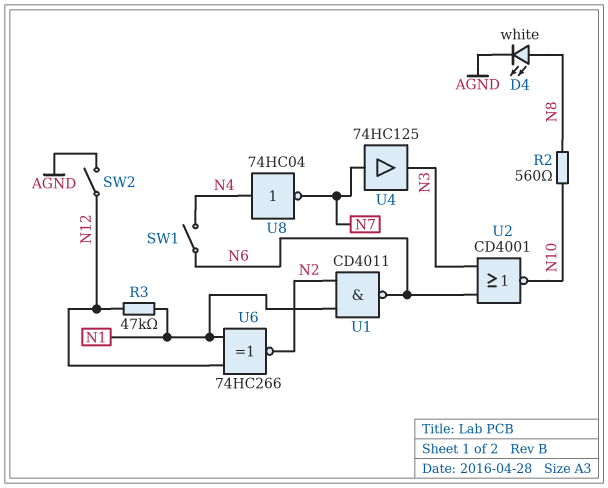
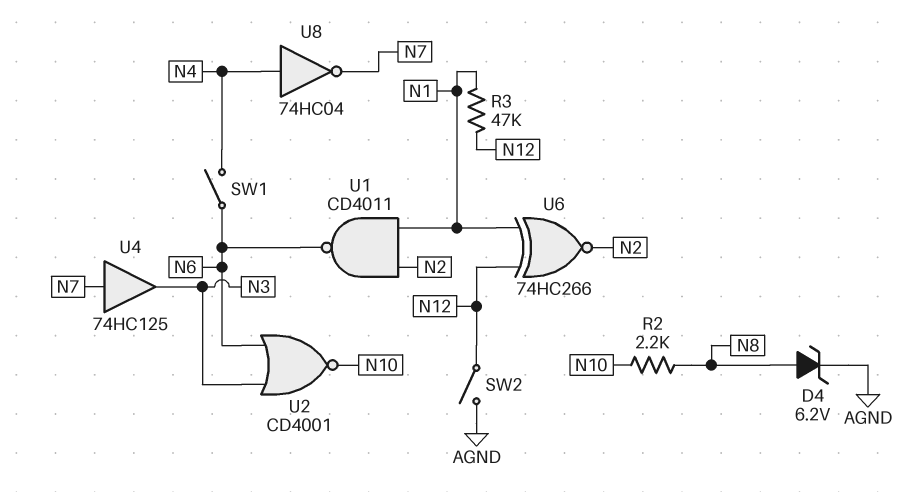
D4: LED white (A N8, K AGND) -> zener 6.2V (A N8, K AGND)
R2: 560 (N8, N10) -> 2.2k (N8, N10)

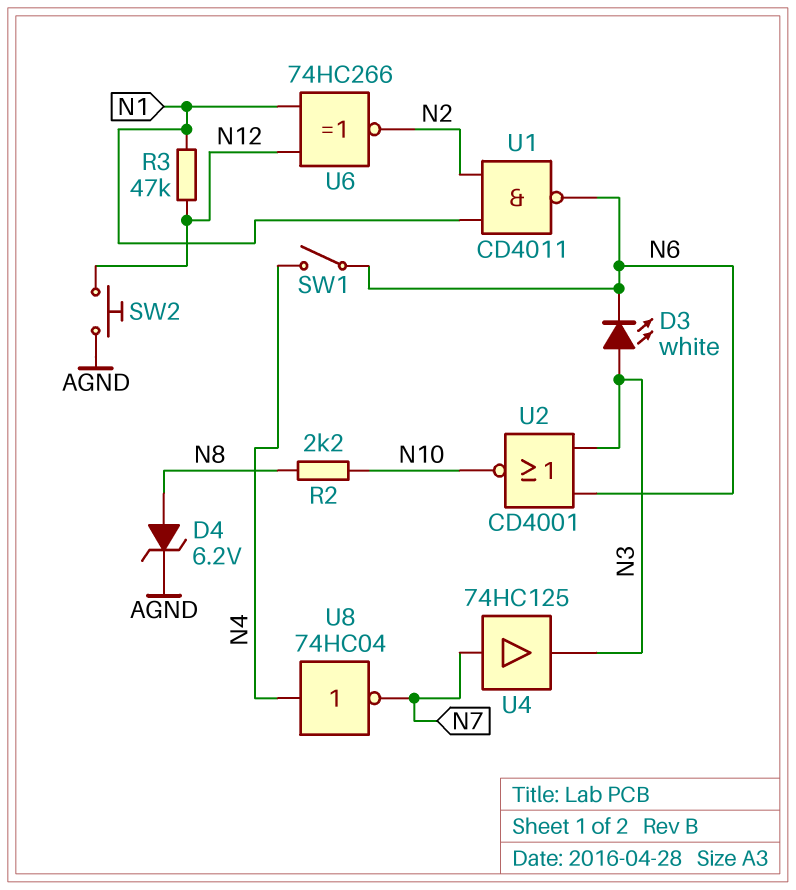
D3: none -> LED white (A N3, K N6)
SW2: switch (AGND, N12) -> button (AGND, N12)

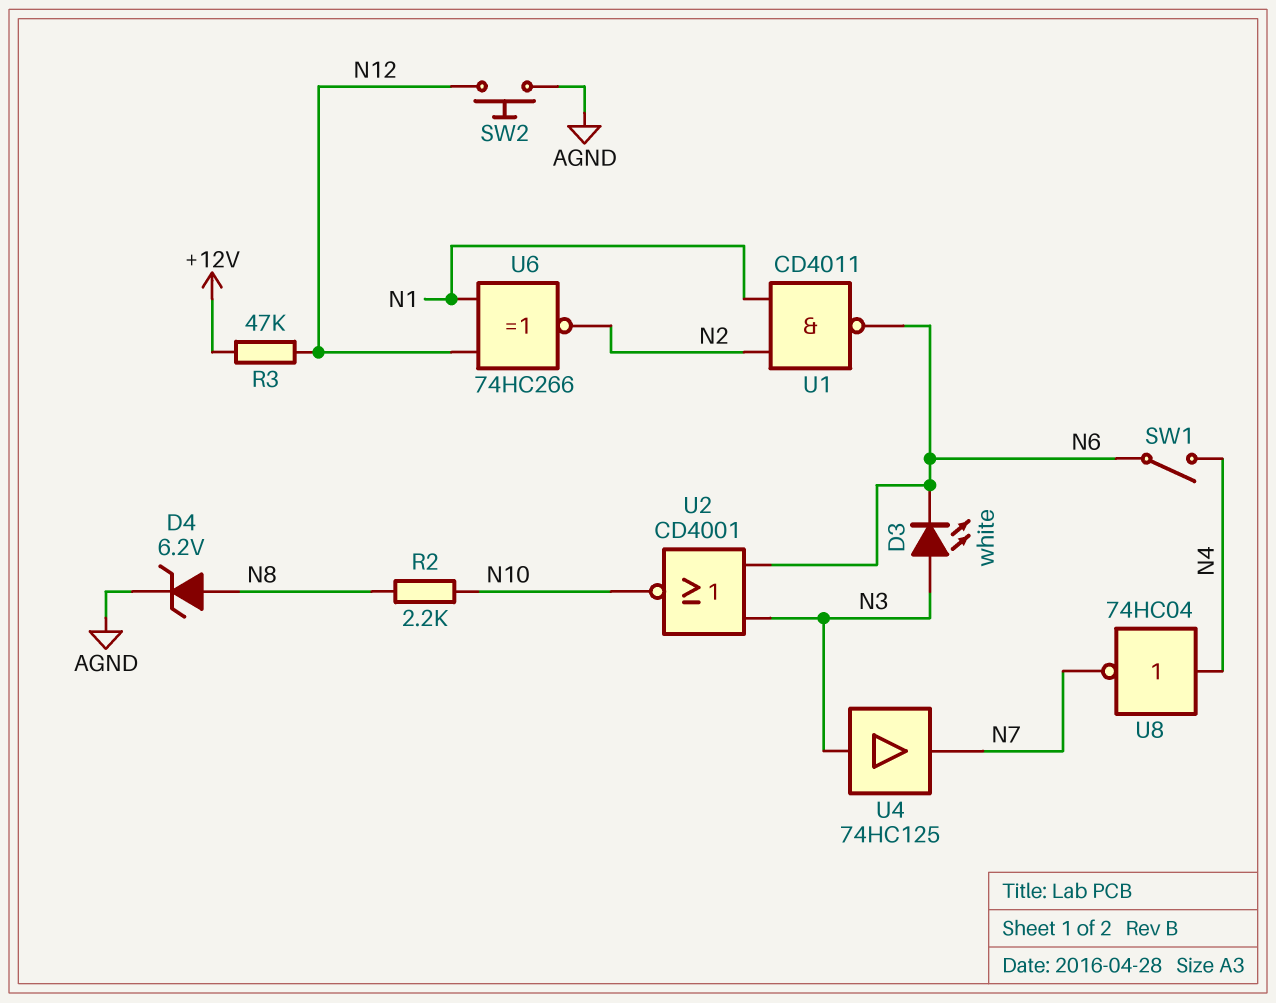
R3: 47k (N1, N12) -> 47k (+12V, N12)
U4: buffer 74HC125 (in N7, out N3) -> buffer 74HC125 (in N3, out N7)

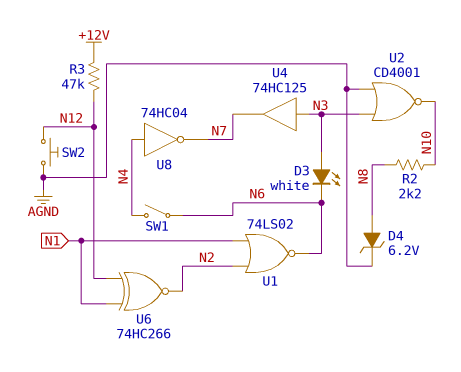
U1: NAND CD4011 (in N1, in N2, out N6) -> NOR 74LS02 (in N1, in N2, out N6)
U2: NOR CD4001 (in N3, in N6, out N10) -> NOR CD4001 (in AGND, in N3, out N10)

